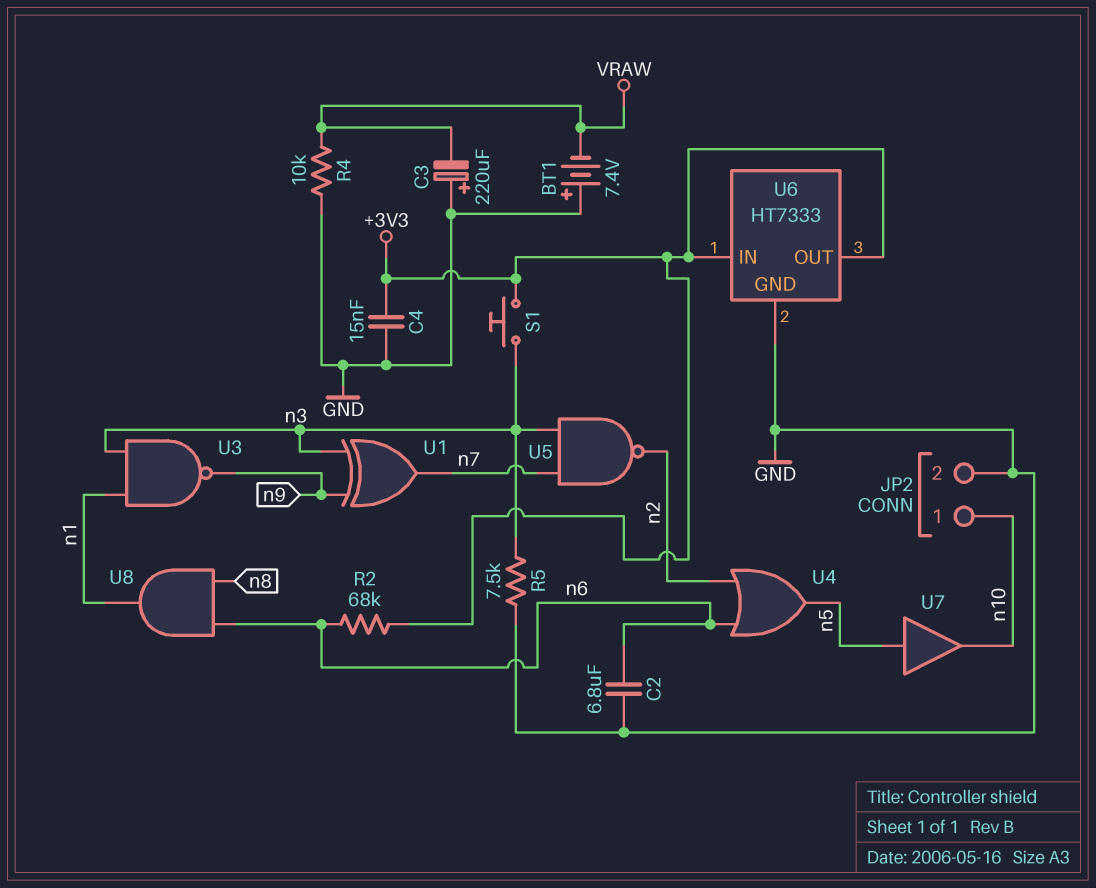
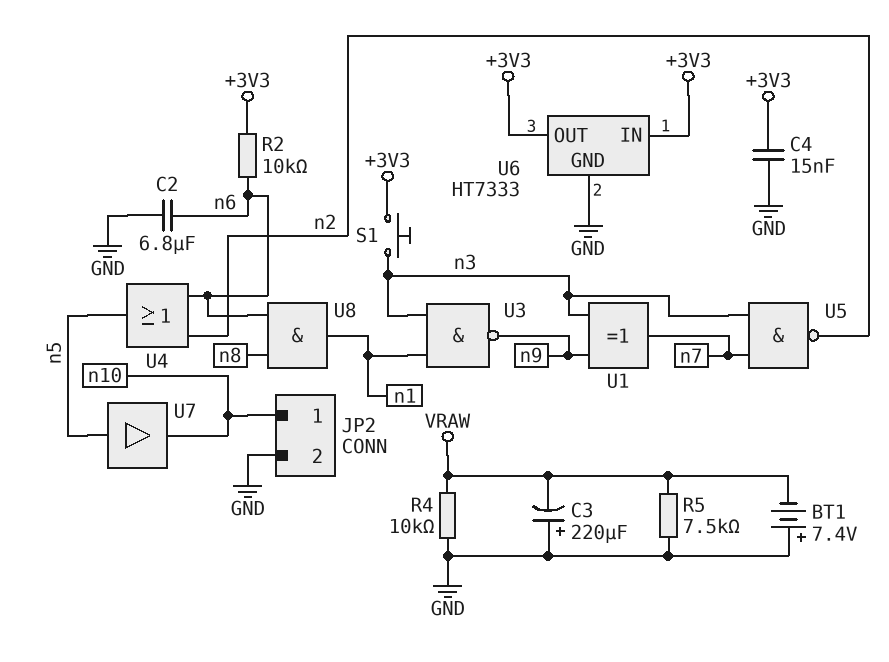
R2: 68k (+3V3, n6) -> 10k (+3V3, n6)
R5: 7.5k (GND, n3) -> 7.5k (GND, VRAW)

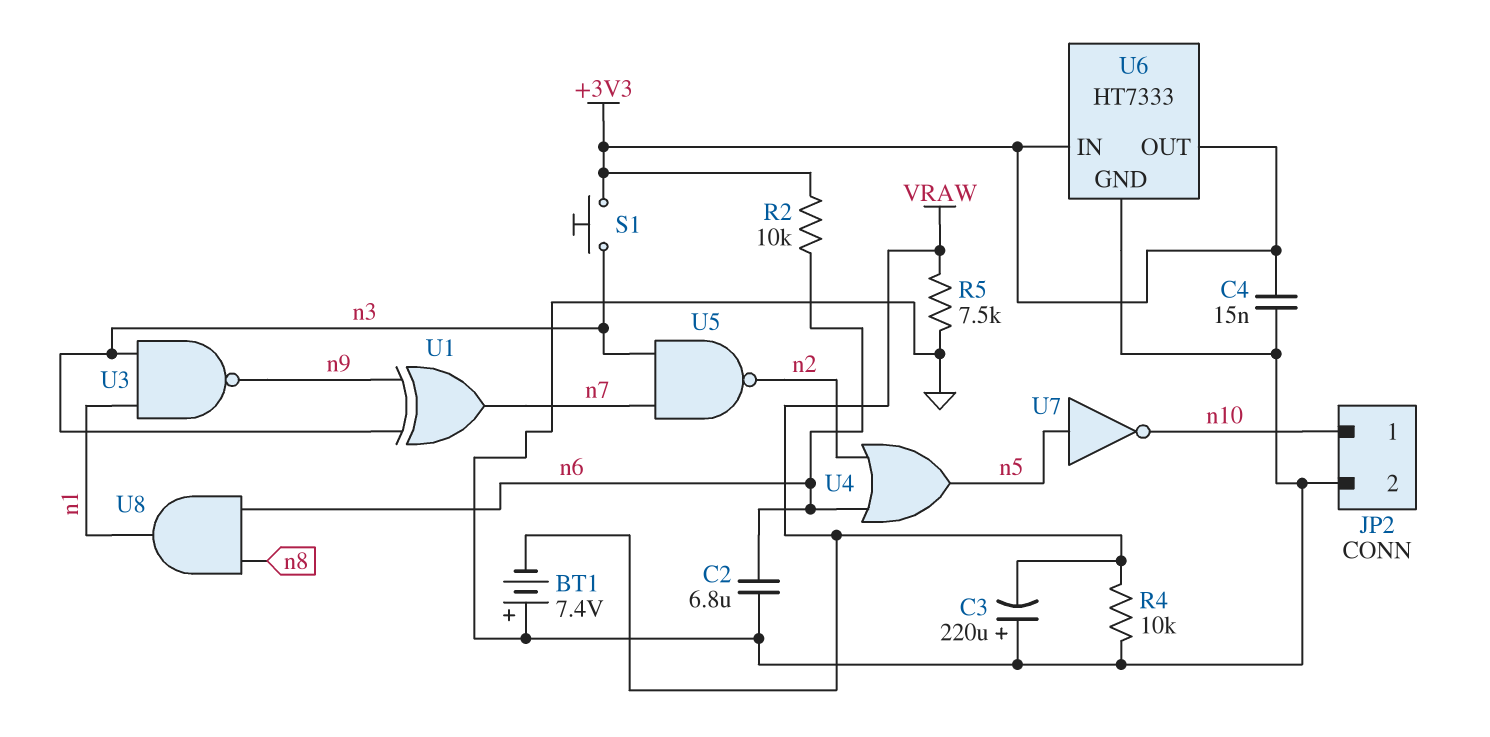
U7: buffer (in n5, out n10) -> NOT (in n5, out n10)

